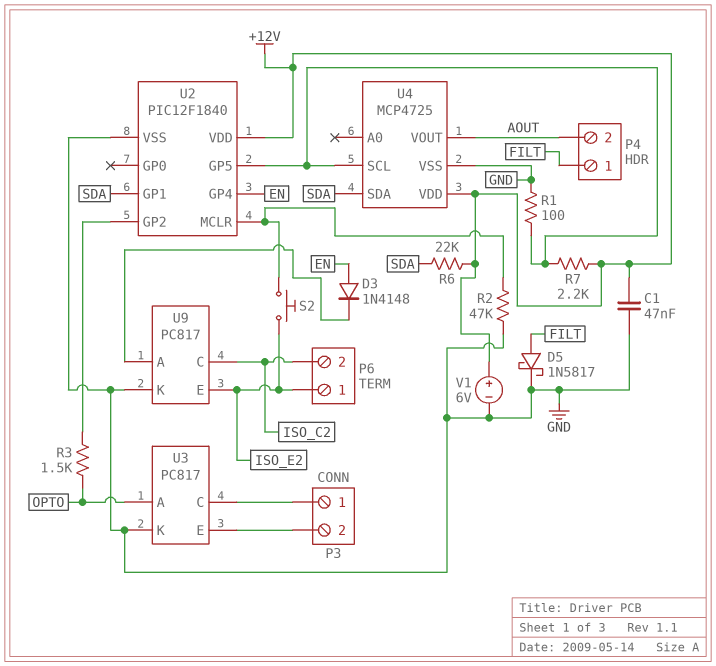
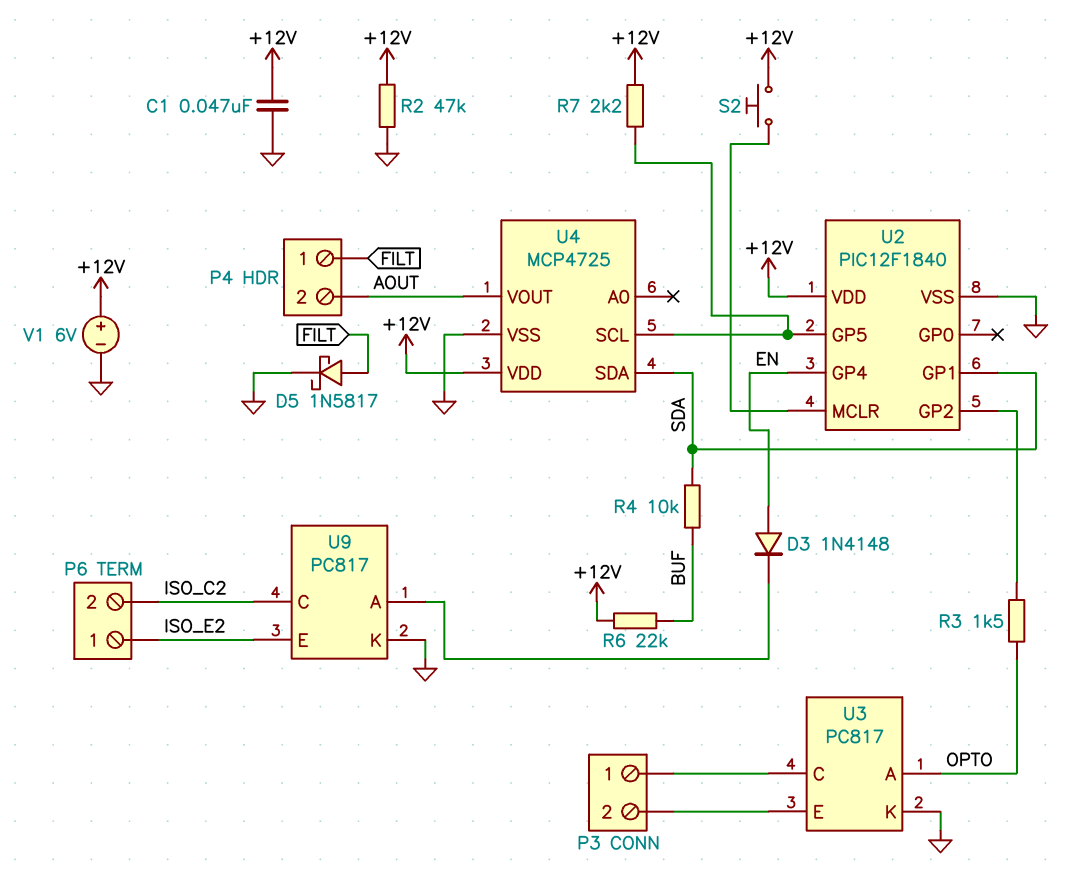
R1: 100 (GND, U2/GP5) -> none
R2: 47k (GND, U2/MCLR) -> 47k (+12V, GND)
R4: none -> 10k (BUF, SDA)
R6: 22k (+12V, SDA) -> 22k (+12V, BUF)
S2: button (ISO_E2, U2/MCLR) -> button (+12V, U2/MCLR)

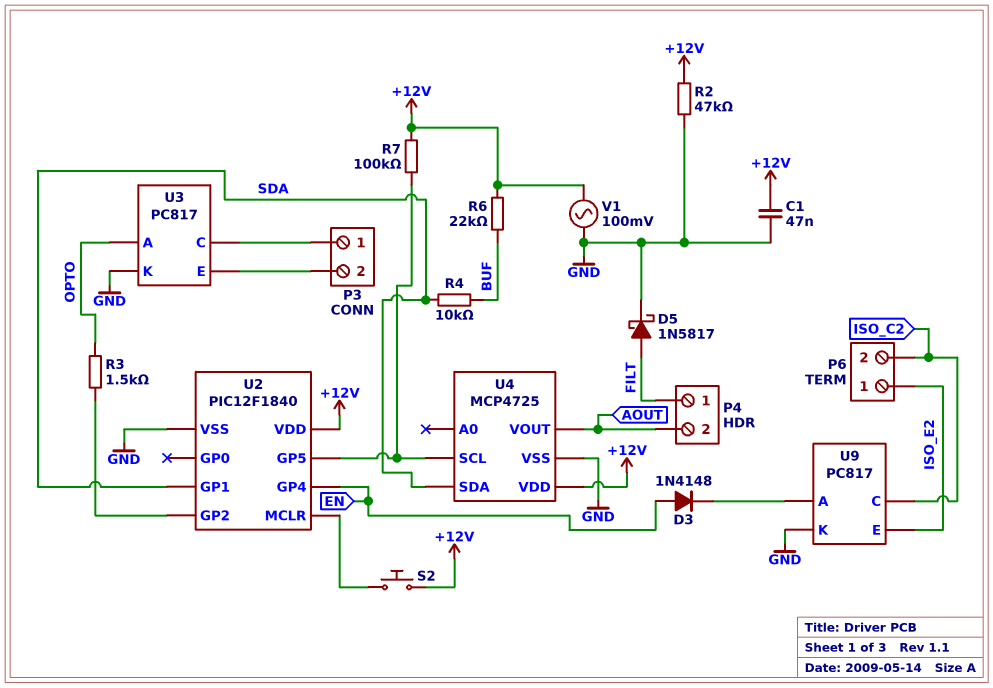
R7: 2.2k (+12V, U2/GP5) -> 100k (+12V, U2/GP5)
V1: 6V (plus +12V, minus GND) -> AC 100mV (+12V, GND)

